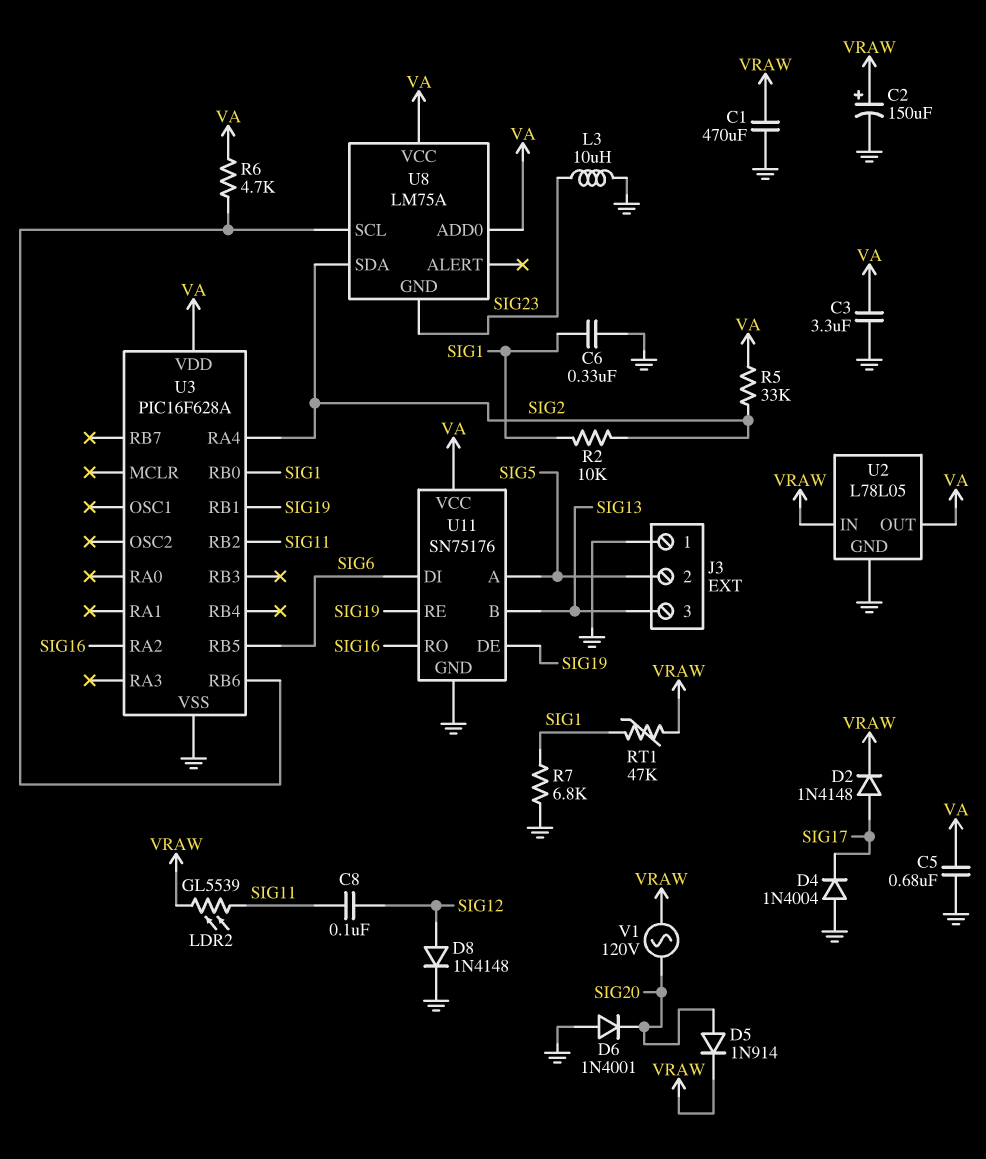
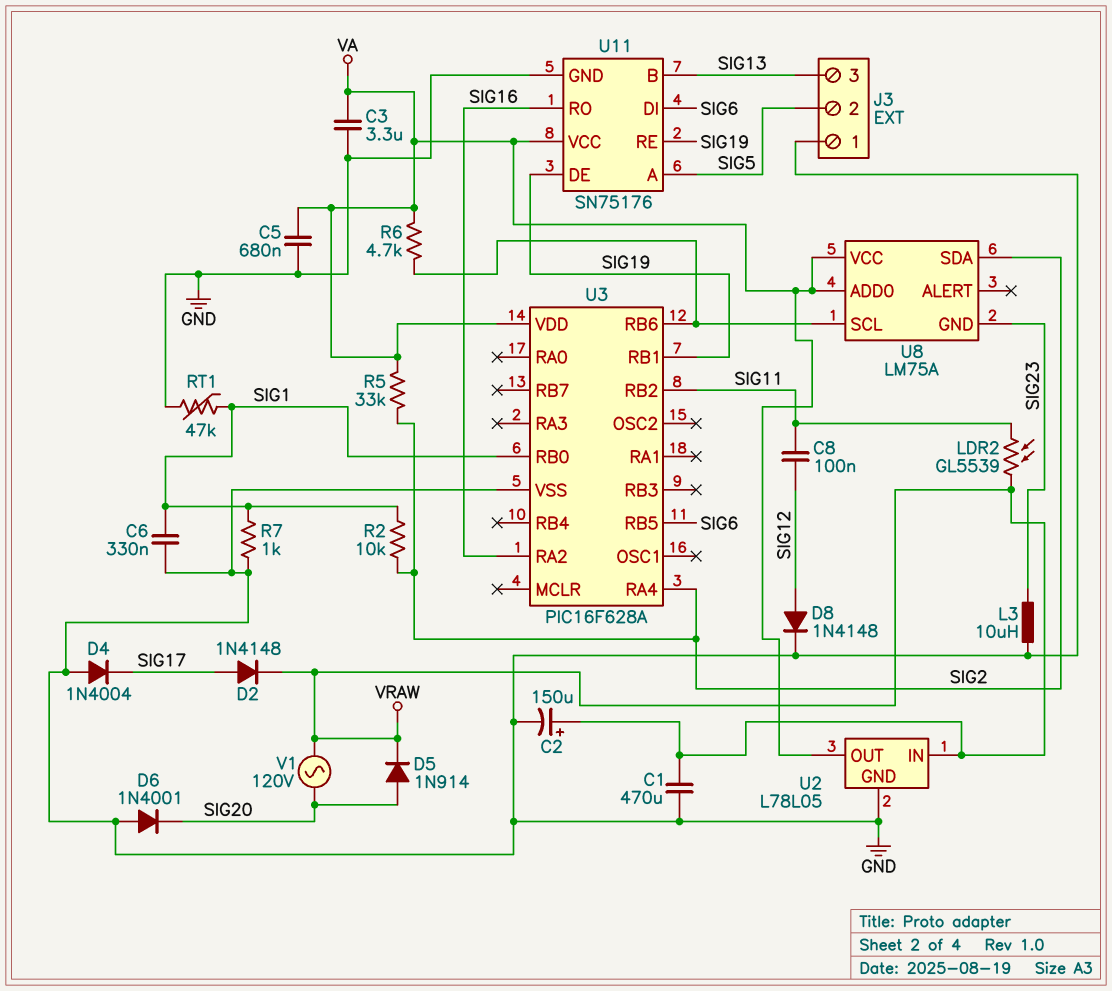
R7: 6.8k (GND, SIG1) -> 1k (GND, SIG1)
RT1: 47k (SIG1, VRAW) -> 47k (GND, SIG1)

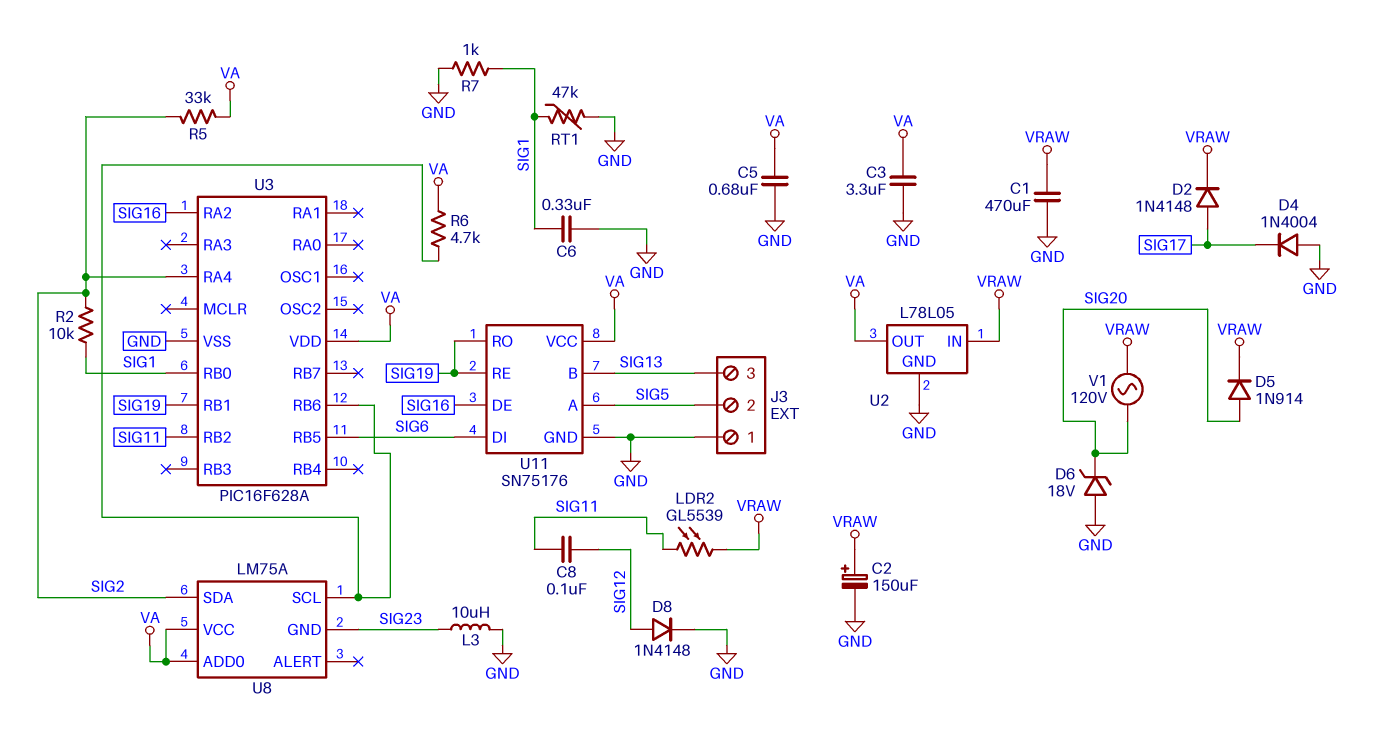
D6: diode 1N4001 (A GND, K SIG20) -> zener 18V (A GND, K SIG20)
U11 pin DE: SIG19 -> SIG16
U11 pin RO: SIG16 -> SIG19

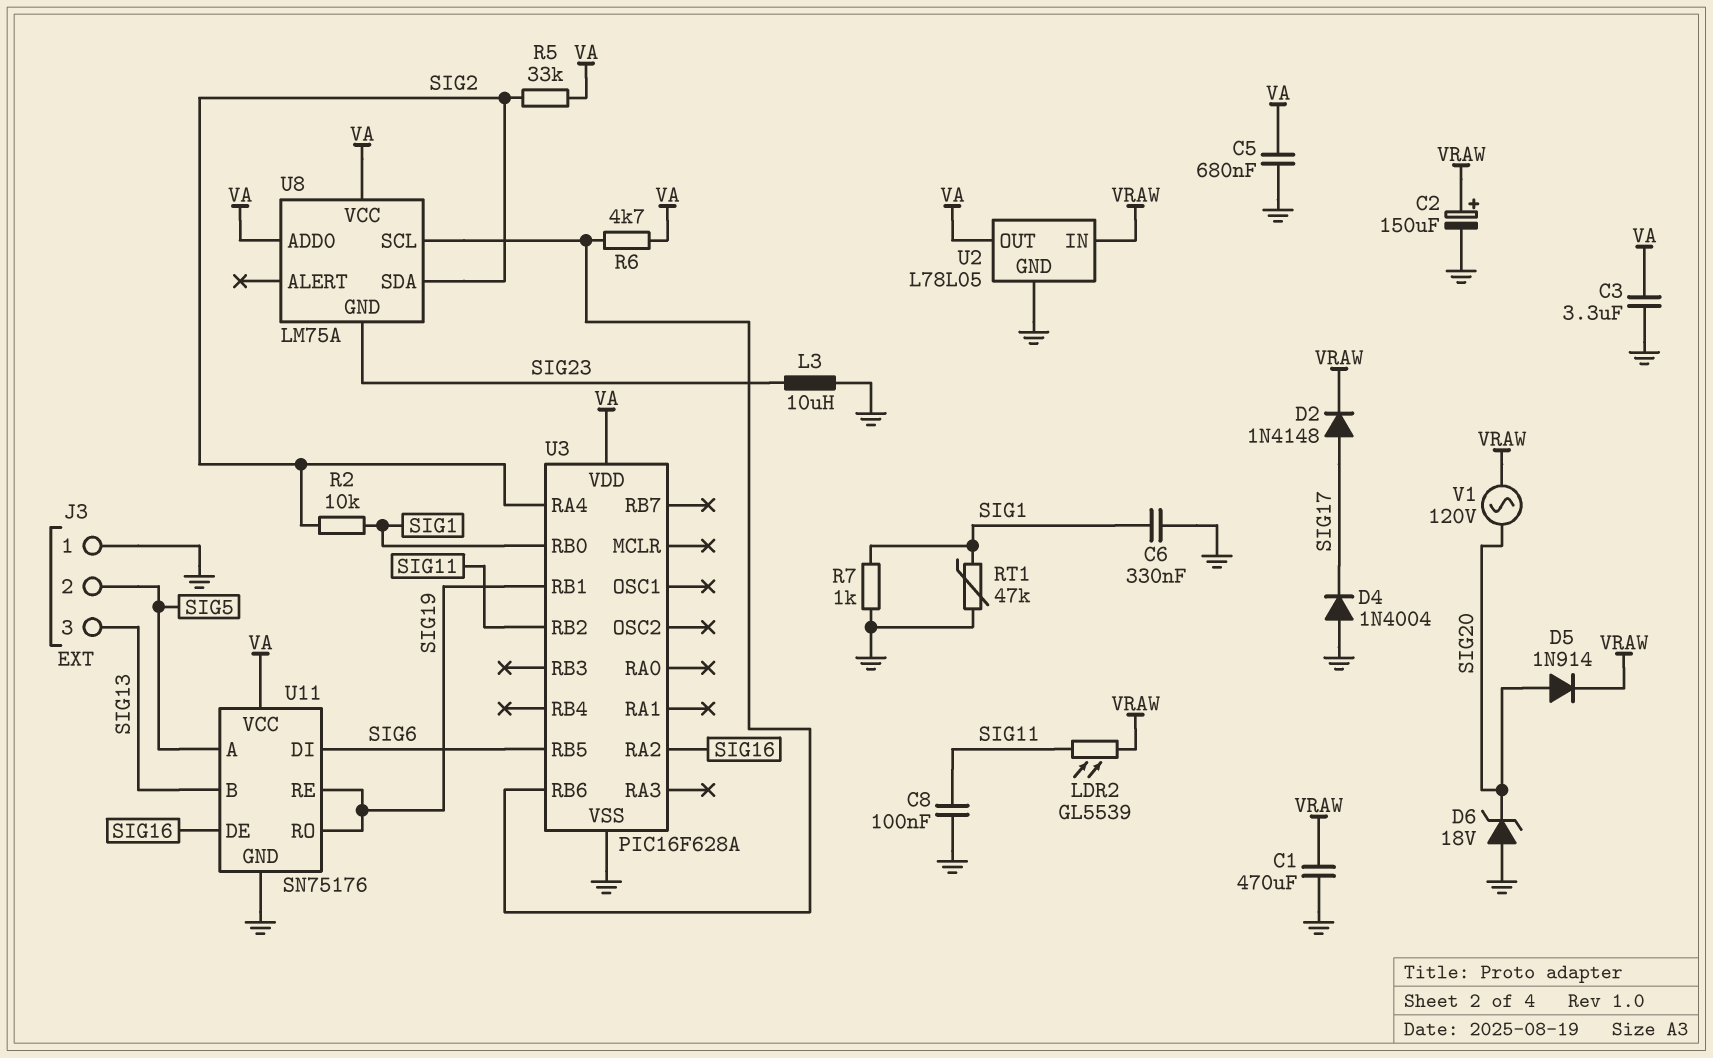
C8: 100nF (SIG11, SIG12) -> 100nF (GND, SIG11)
D8: diode 1N4148 (A SIG12, K GND) -> none

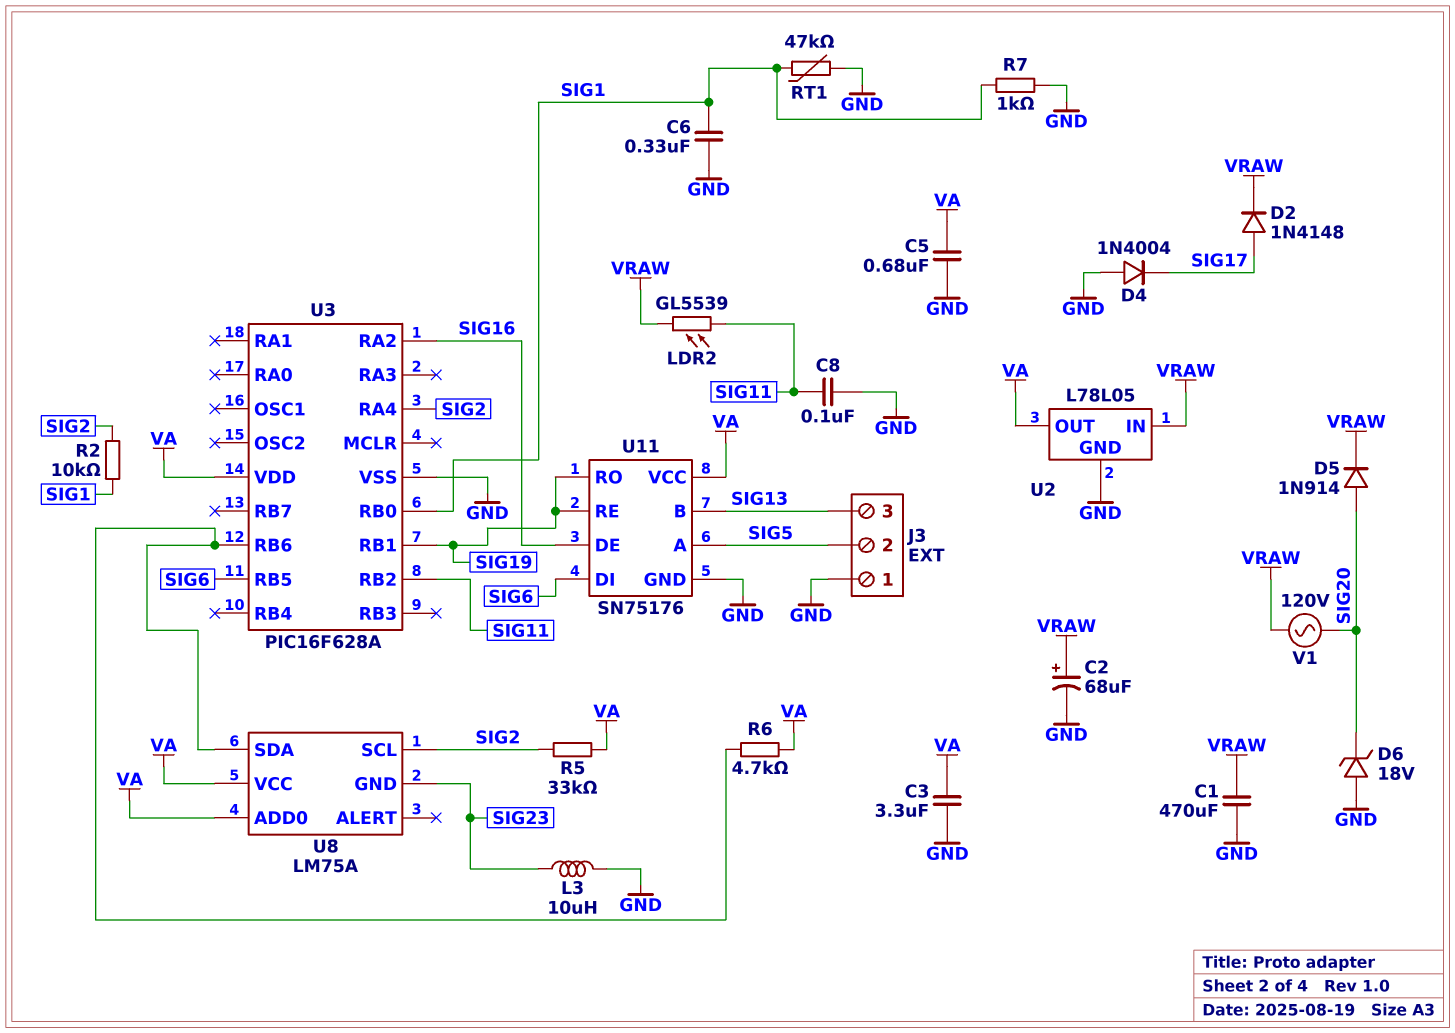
C2: 150uF (plus VRAW, minus GND) -> 68uF (plus VRAW, minus GND)
U8 pin SCL: U3/RB6 -> SIG2
U8 pin SDA: SIG2 -> U3/RB6

